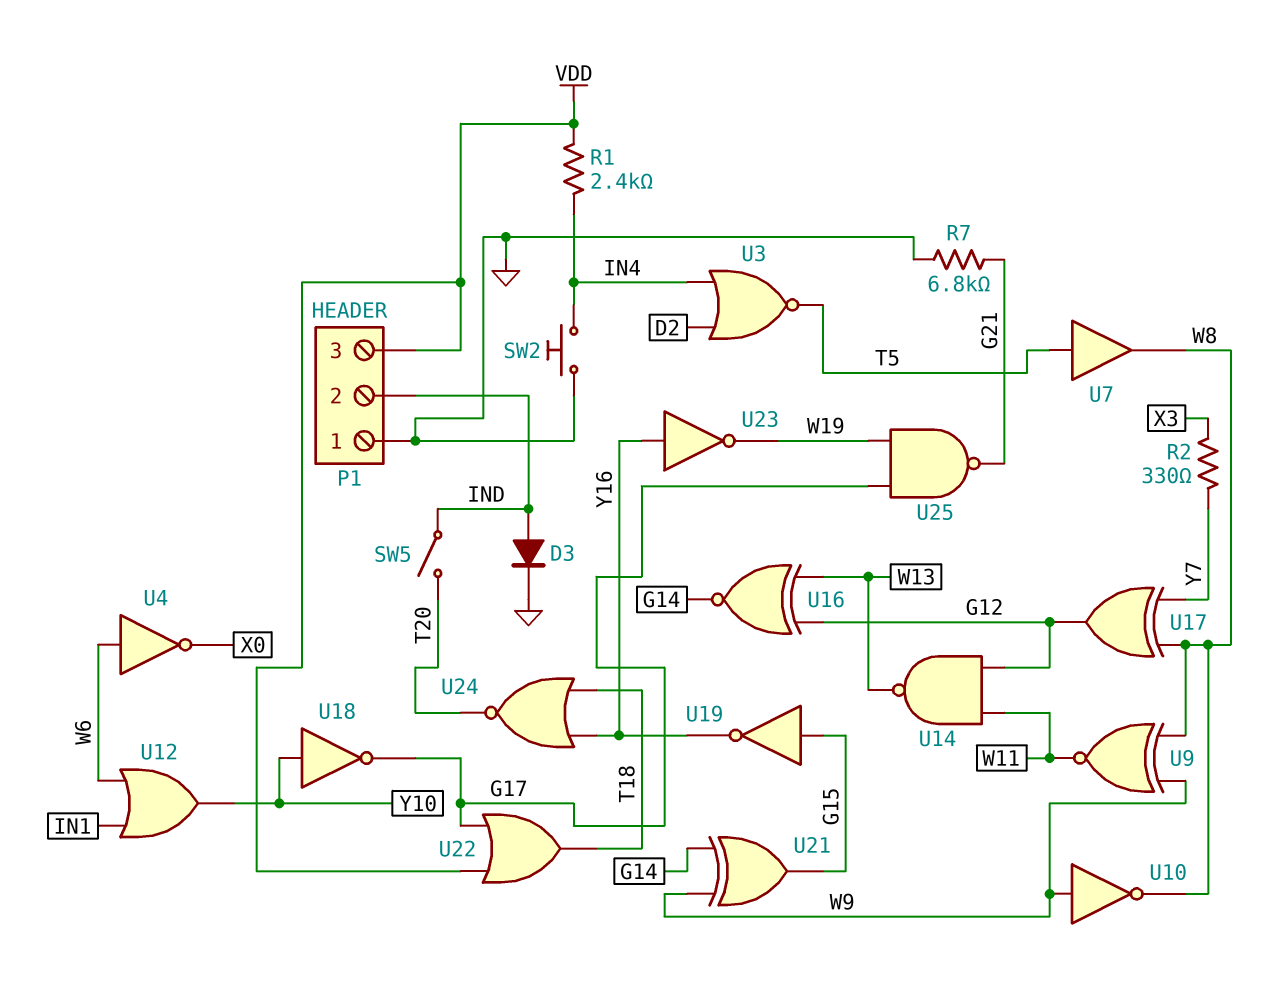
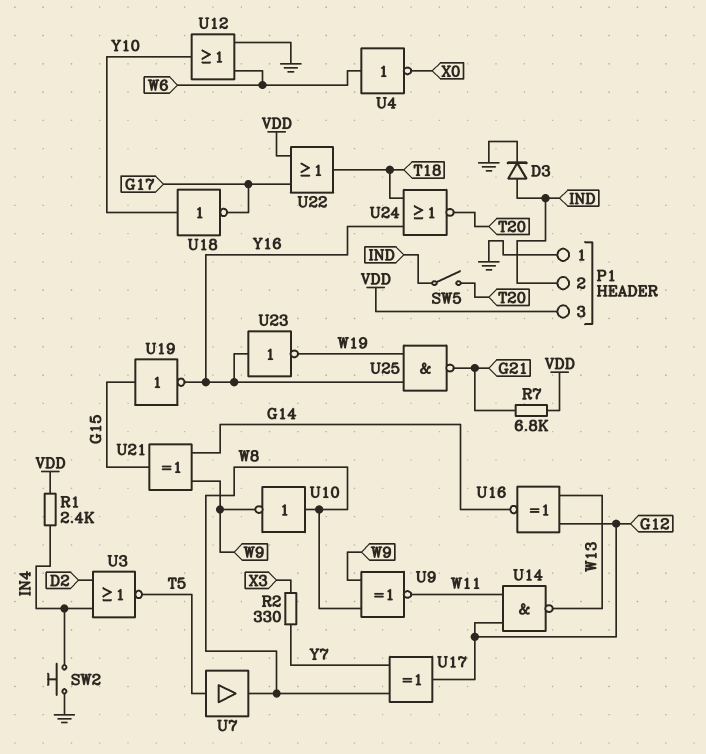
R7: 6.8k (G21, GND) -> 6.8k (G21, VDD)
U10: NOT (in W9, out W8) -> NOT (in W8, out W9)
U12: OR (in IN1, in W6, out Y10) -> OR (in GND, in W6, out Y10)
U25: NAND (in G17, in W19, out G21) -> NAND (in W19, in Y16, out G21)

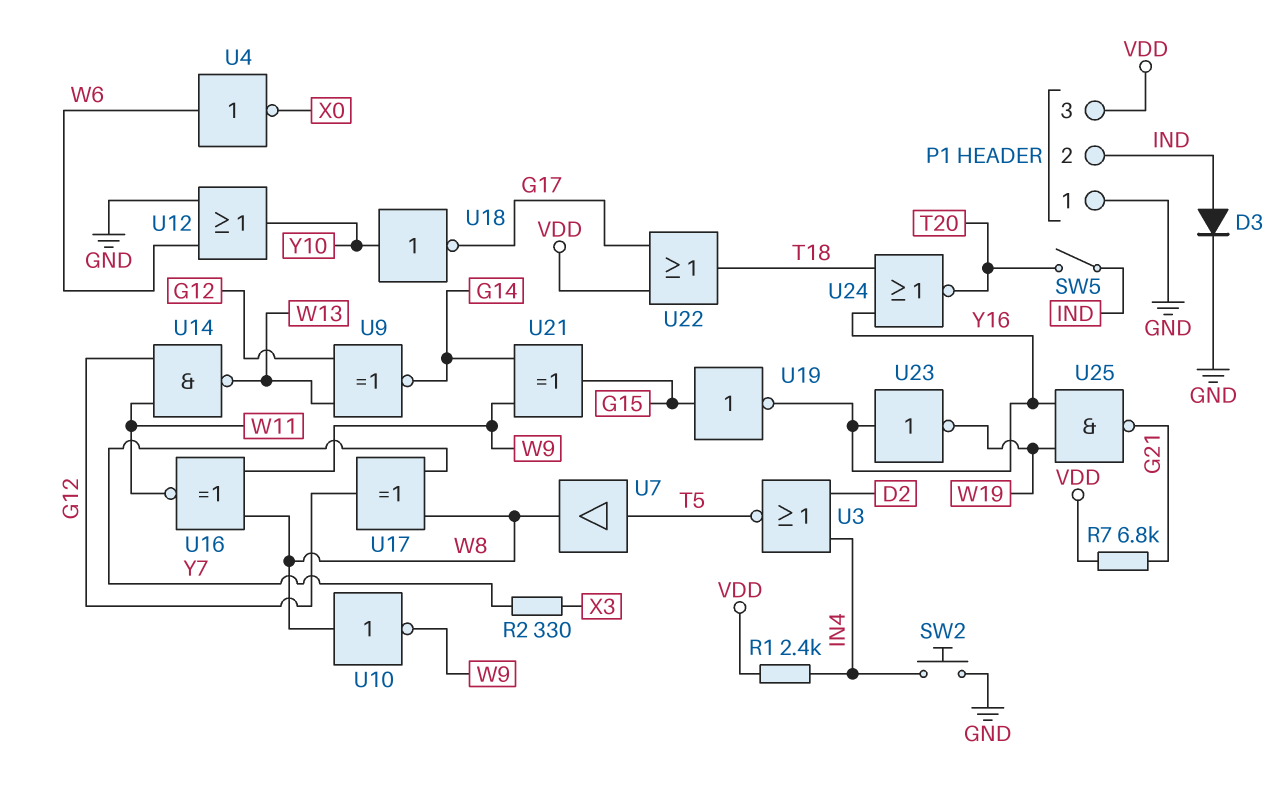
U9: XNOR (in W8, in W9, out W11) -> XNOR (in G12, in W13, out G14)
U16: XNOR (in G12, in W13, out G14) -> XNOR (in W8, in W9, out W11)

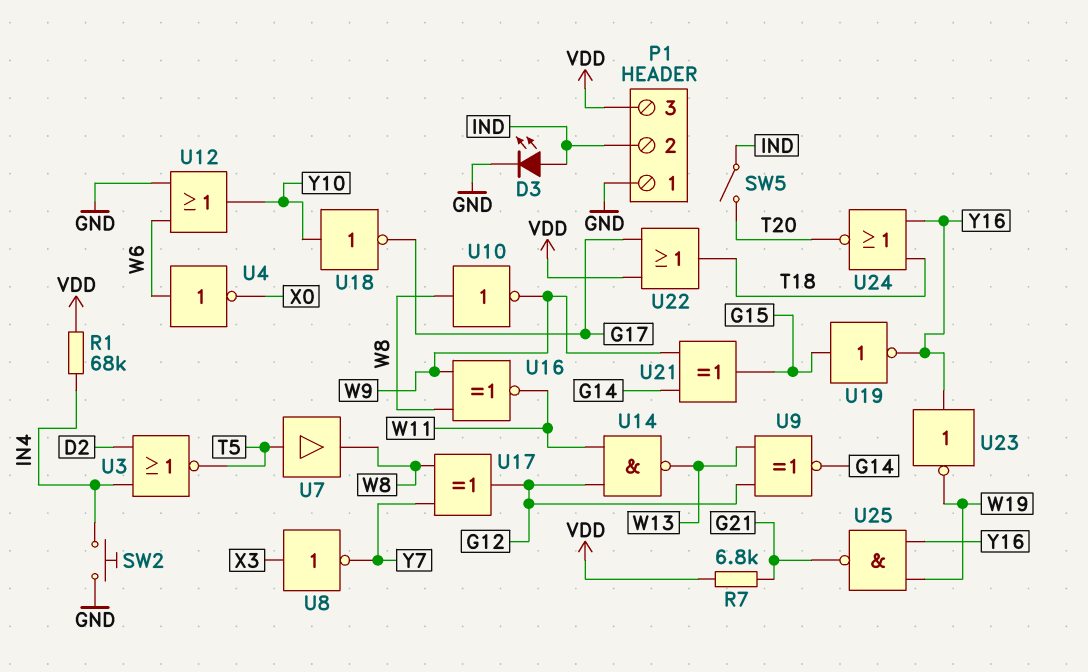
D3: diode (A IND, K GND) -> LED (A IND, K GND)
R1: 2.4k (IN4, VDD) -> 68k (IN4, VDD)
R2: 330 (X3, Y7) -> none
U8: none -> NOT (in X3, out Y7)

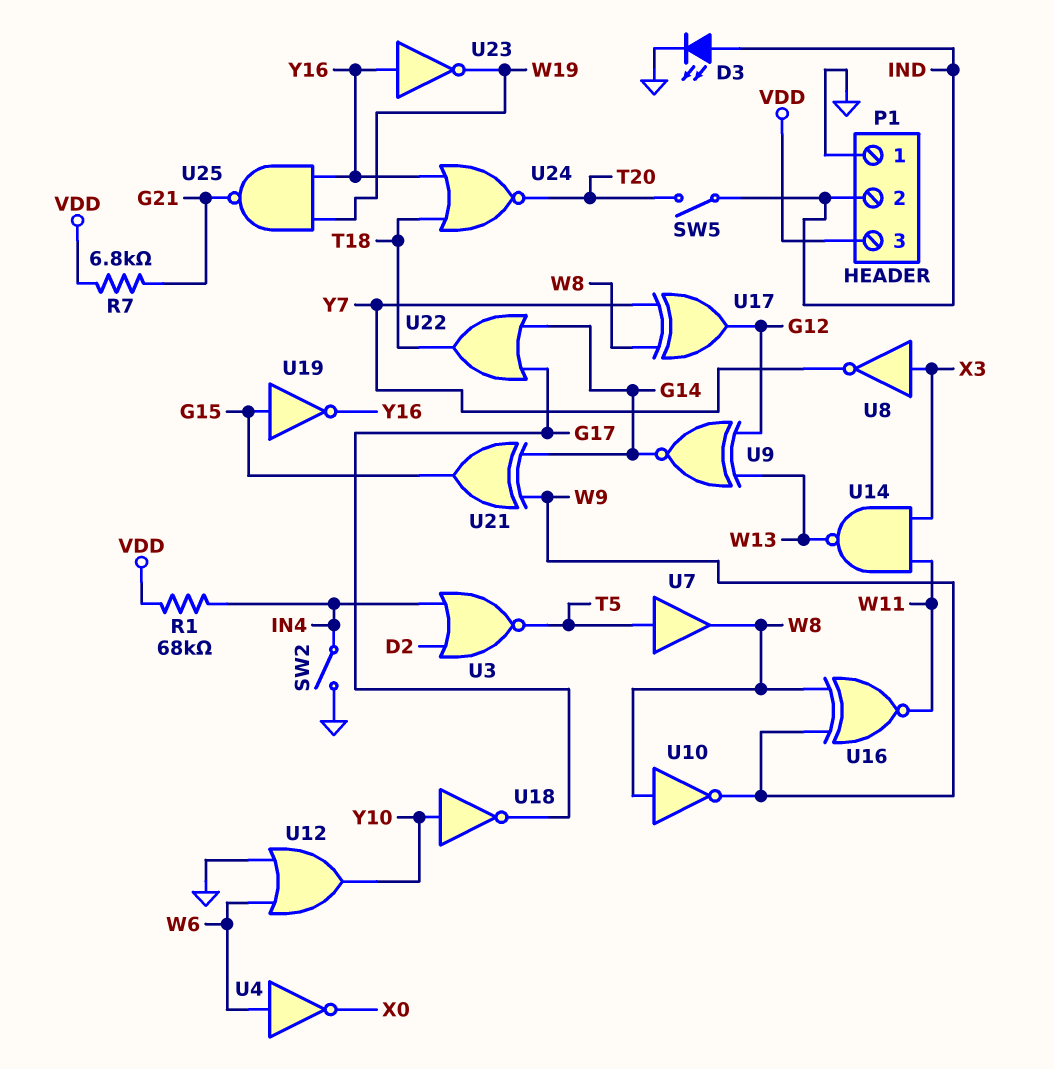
SW2: button (GND, IN4) -> switch (GND, IN4)
U14: NAND (in G12, in W11, out W13) -> NAND (in W11, in X3, out W13)
U22: OR (in G17, in VDD, out T18) -> OR (in G14, in G17, out T18)

